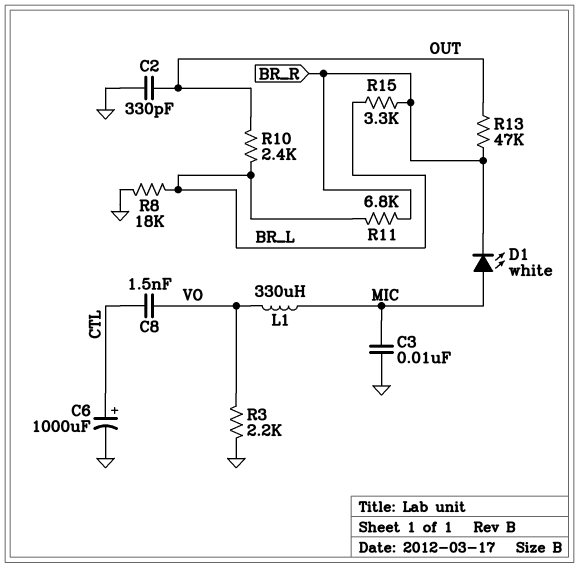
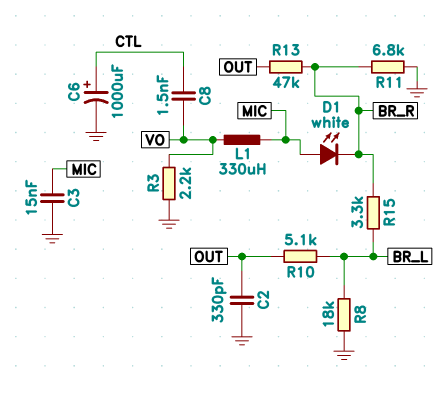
C3: 10nF (GND, MIC) -> 15nF (GND, MIC)
R10: 2.4k (BR_L, OUT) -> 5.1k (BR_L, OUT)
R11: 6.8k (BR_L, BR_R) -> 6.8k (BR_R, GND)

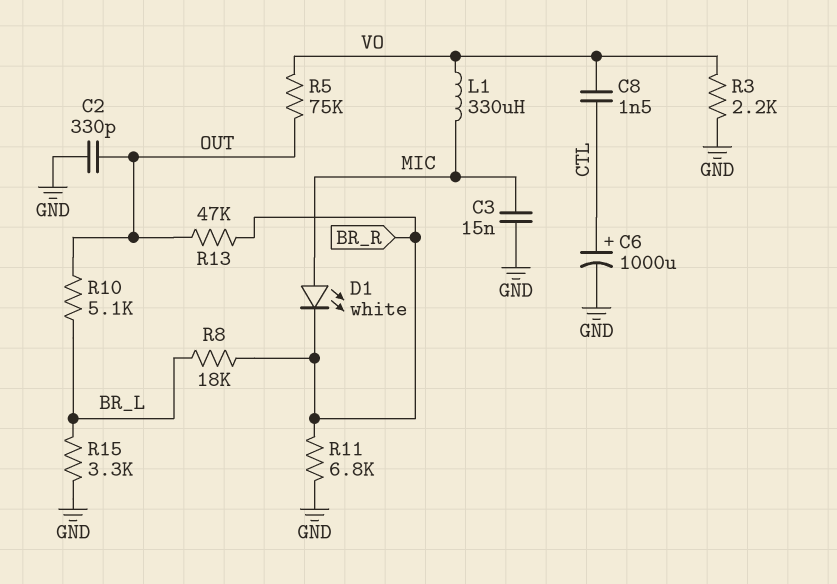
R5: none -> 75k (OUT, VO)
R8: 18k (BR_L, GND) -> 18k (BR_L, BR_R)
R15: 3.3k (BR_L, BR_R) -> 3.3k (BR_L, GND)

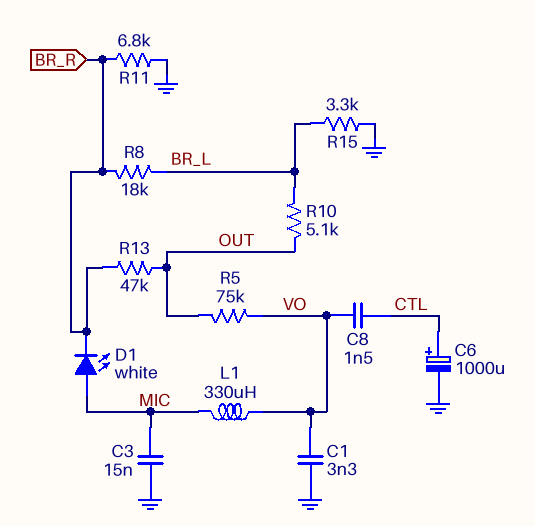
C1: none -> 3.3nF (GND, VO)
C2: 330pF (GND, OUT) -> none
R3: 2.2k (GND, VO) -> none

